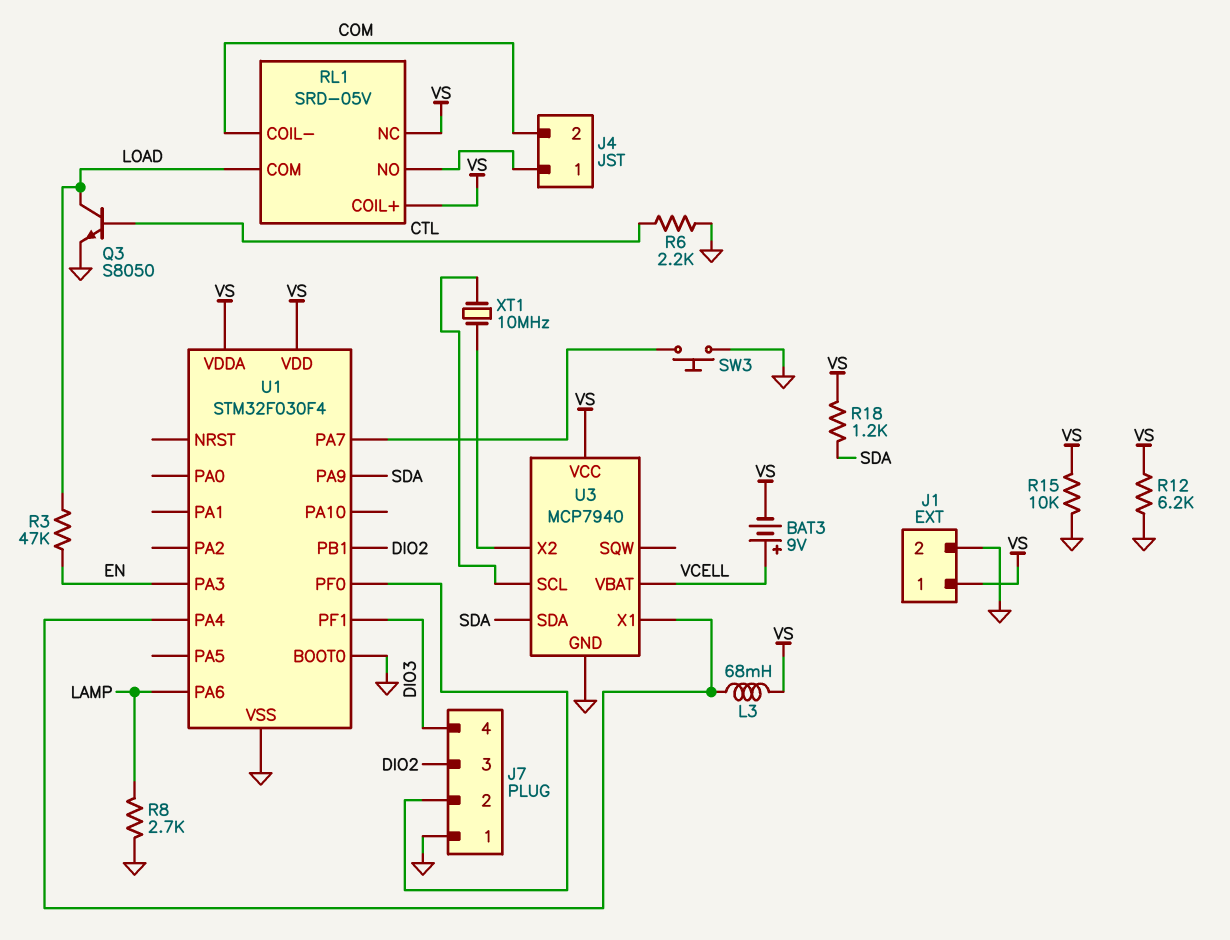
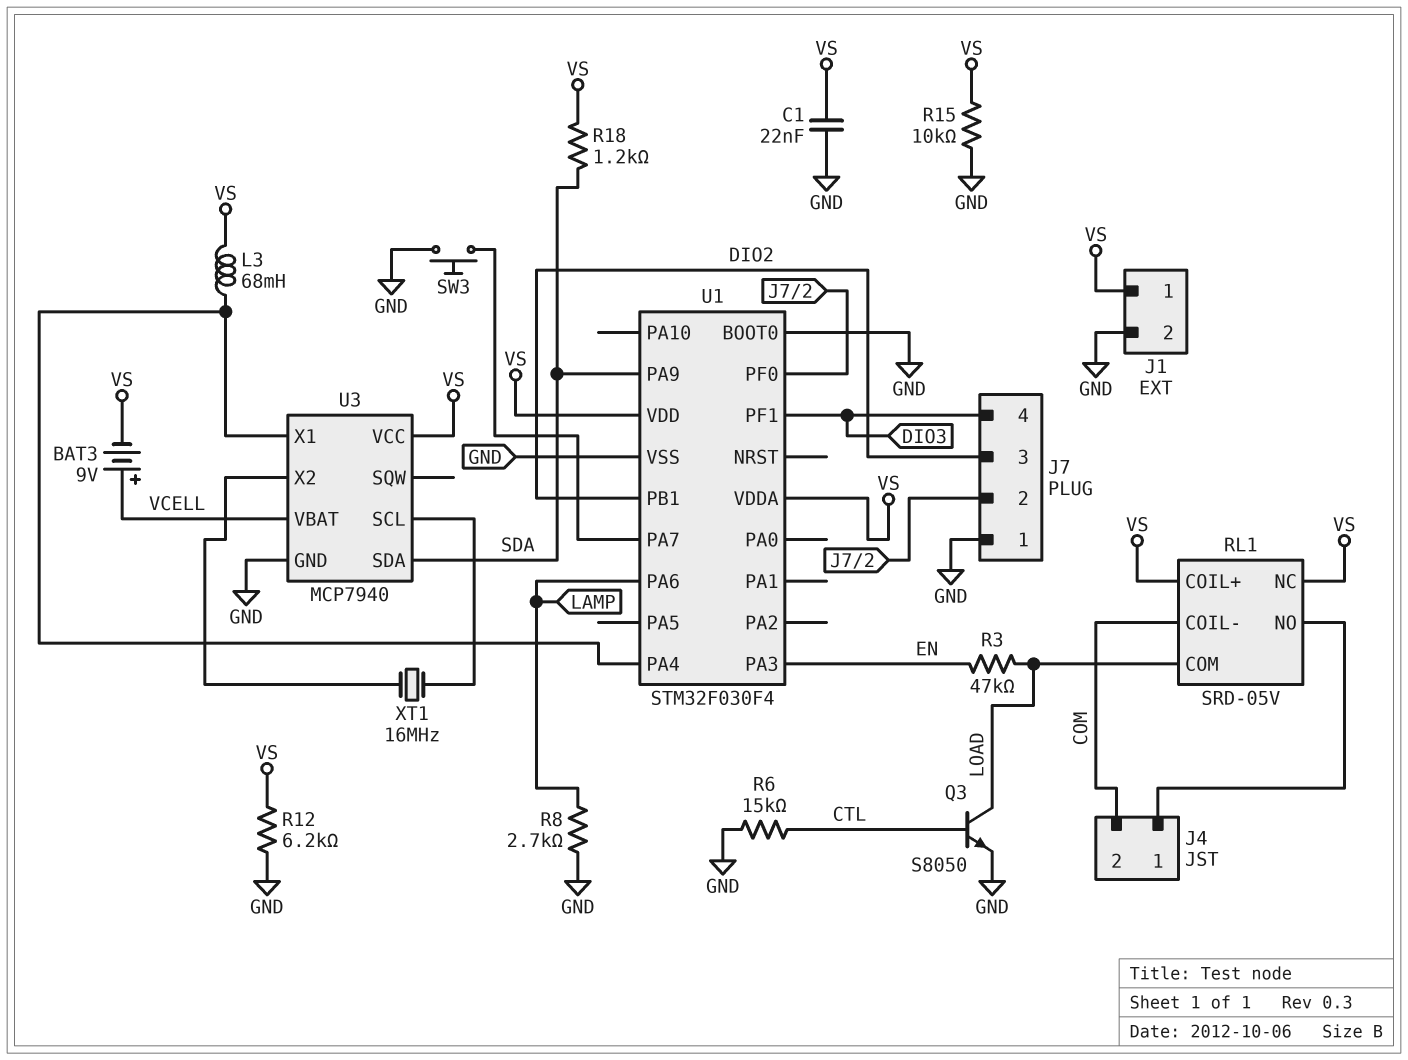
C1: none -> 22nF (GND, VS)
R6: 2.2k (CTL, GND) -> 15k (CTL, GND)
XT1: 10MHz (U3/SCL, U3/X2) -> 16MHz (U3/SCL, U3/X2)

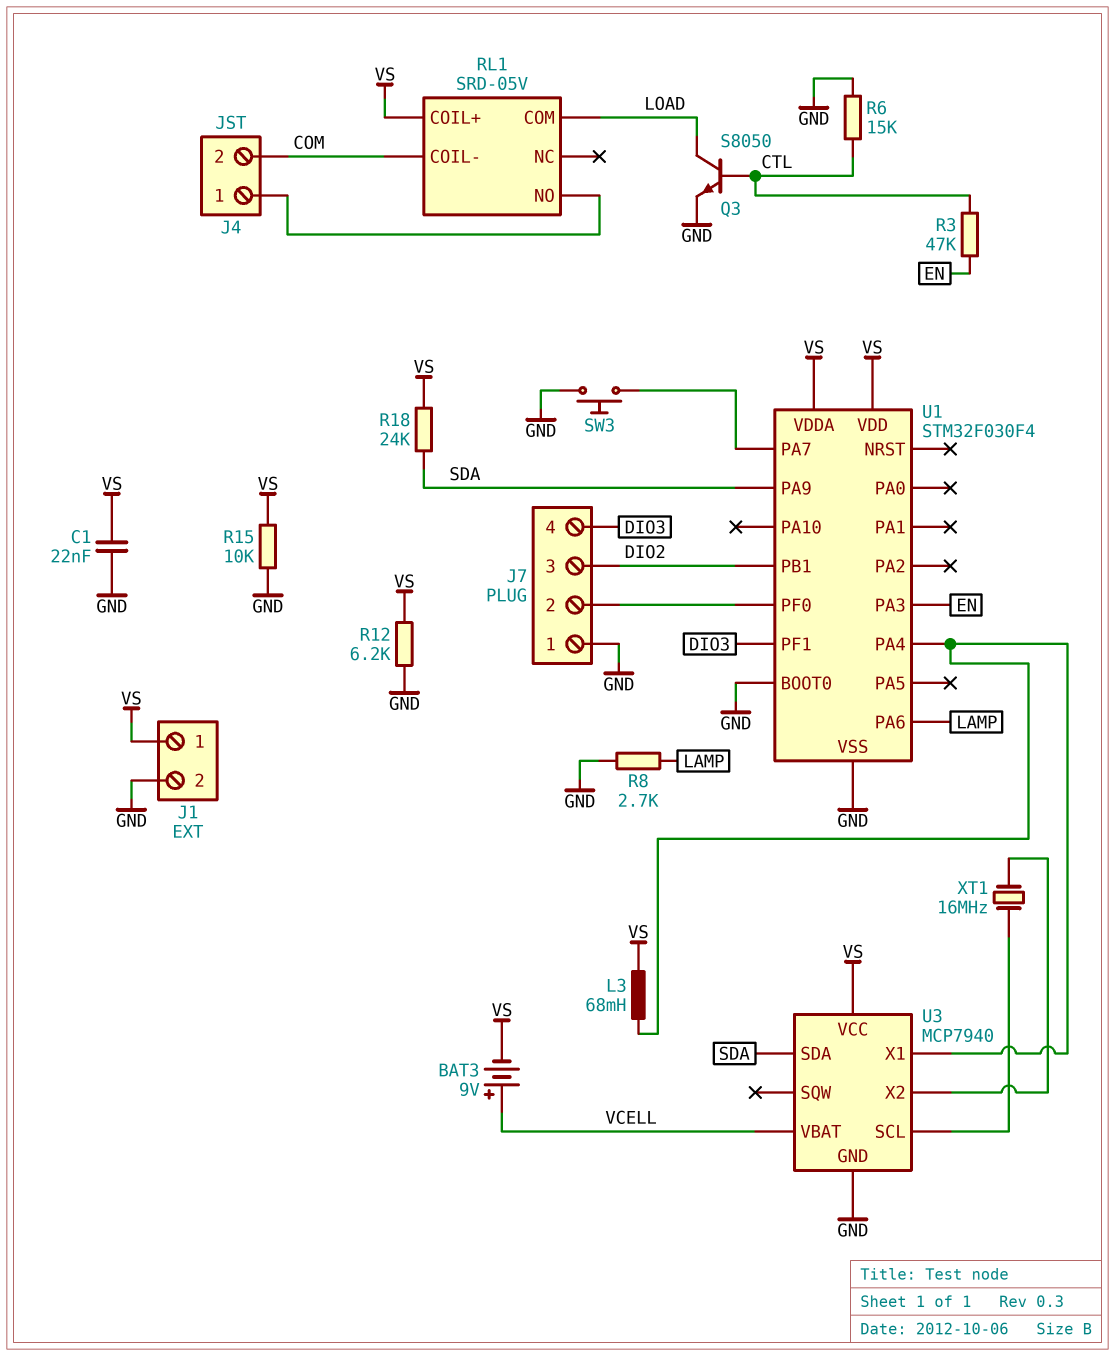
R3: 47k (EN, LOAD) -> 47k (CTL, EN)
R18: 1.2k (SDA, VS) -> 24k (SDA, VS)
RL1 pin NC: VS -> none

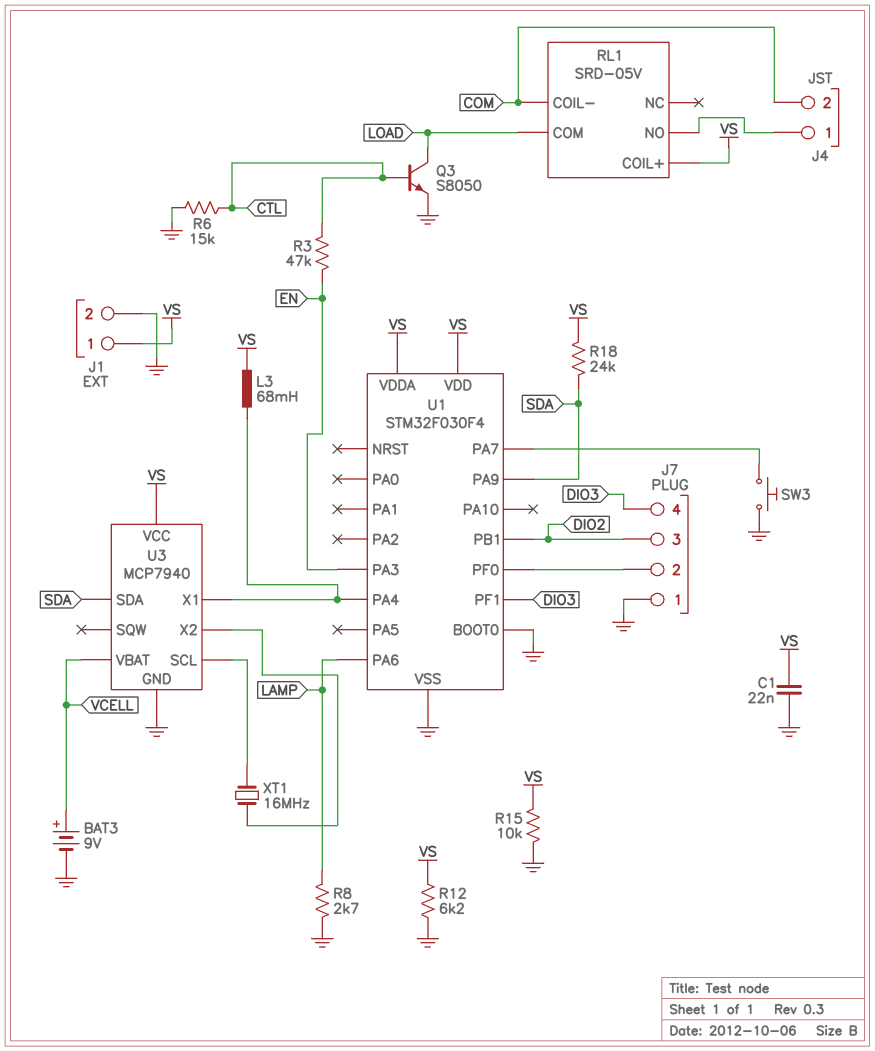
BAT3: 9V (plus VCELL, minus VS) -> 9V (plus VCELL, minus GND)

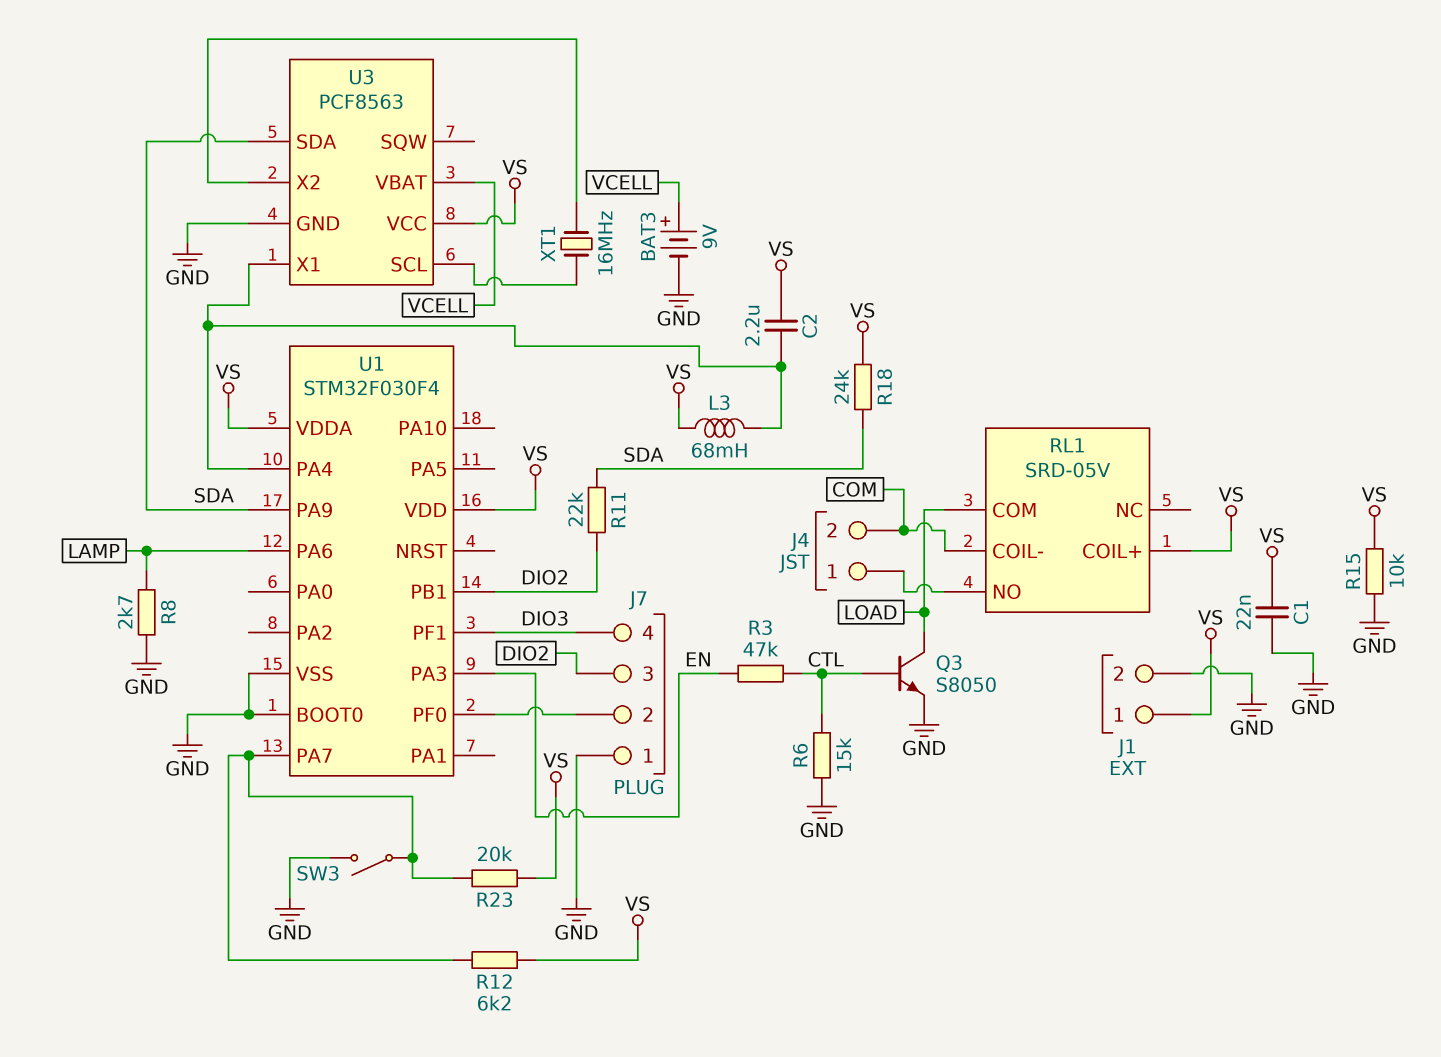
C2: none -> 2.2uF (U1/PA4, VS)
R11: none -> 22k (DIO2, SDA)
R12: 6.2k (GND, VS) -> 6.2k (U1/PA7, VS)
R23: none -> 20k (U1/PA7, VS)
SW3: button (GND, U1/PA7) -> switch (GND, U1/PA7)
U3: MCP7940 -> PCF8563

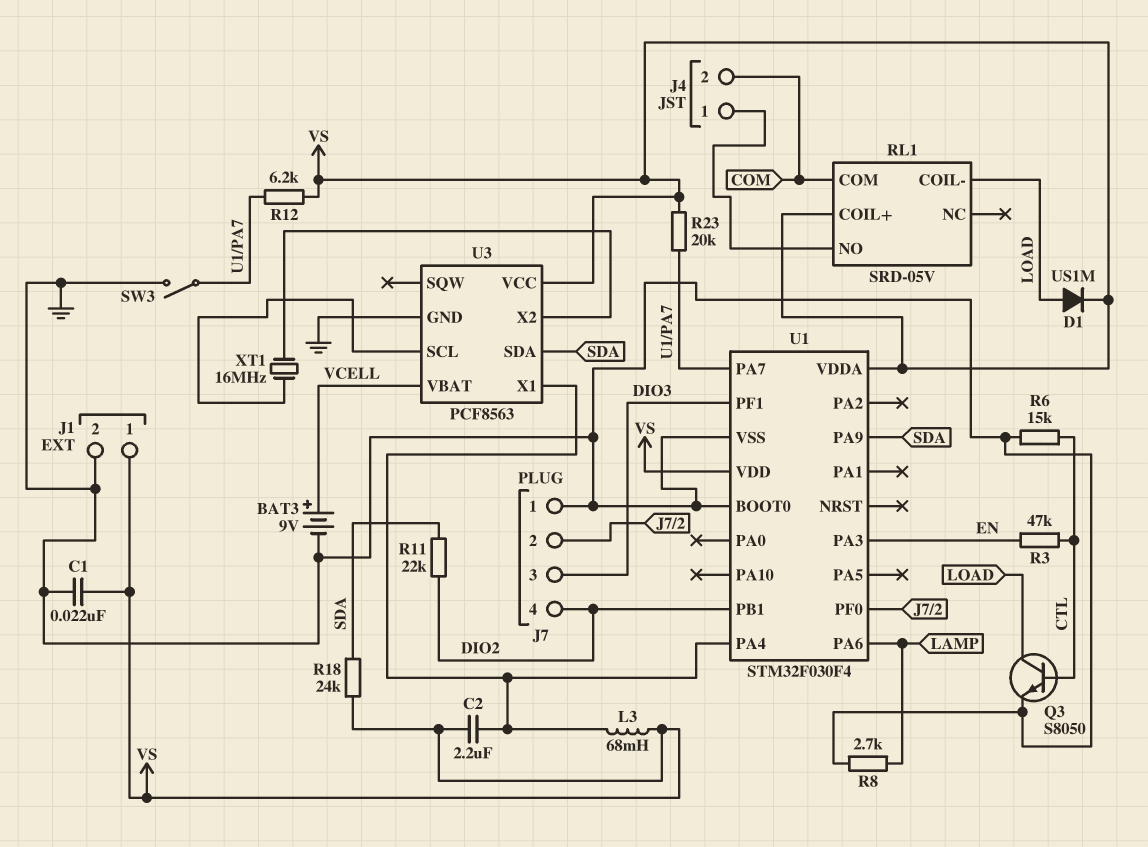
D1: none -> diode US1M (A LOAD, K VS)
J7 pin 3: DIO2 -> DIO3
J7 pin 4: DIO3 -> DIO2
R15: 10k (GND, VS) -> none
RL1 pin COIL-: COM -> LOAD
RL1 pin COM: LOAD -> COM

